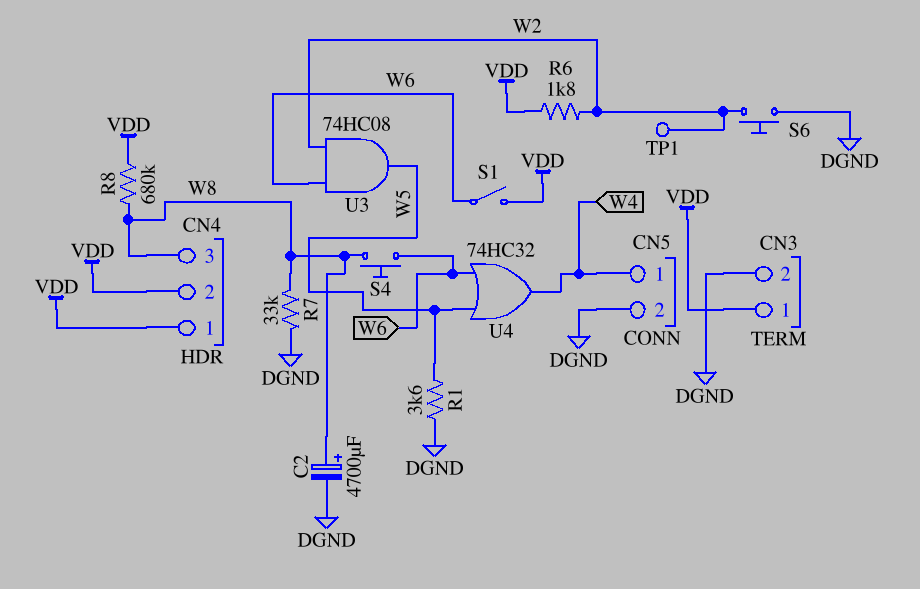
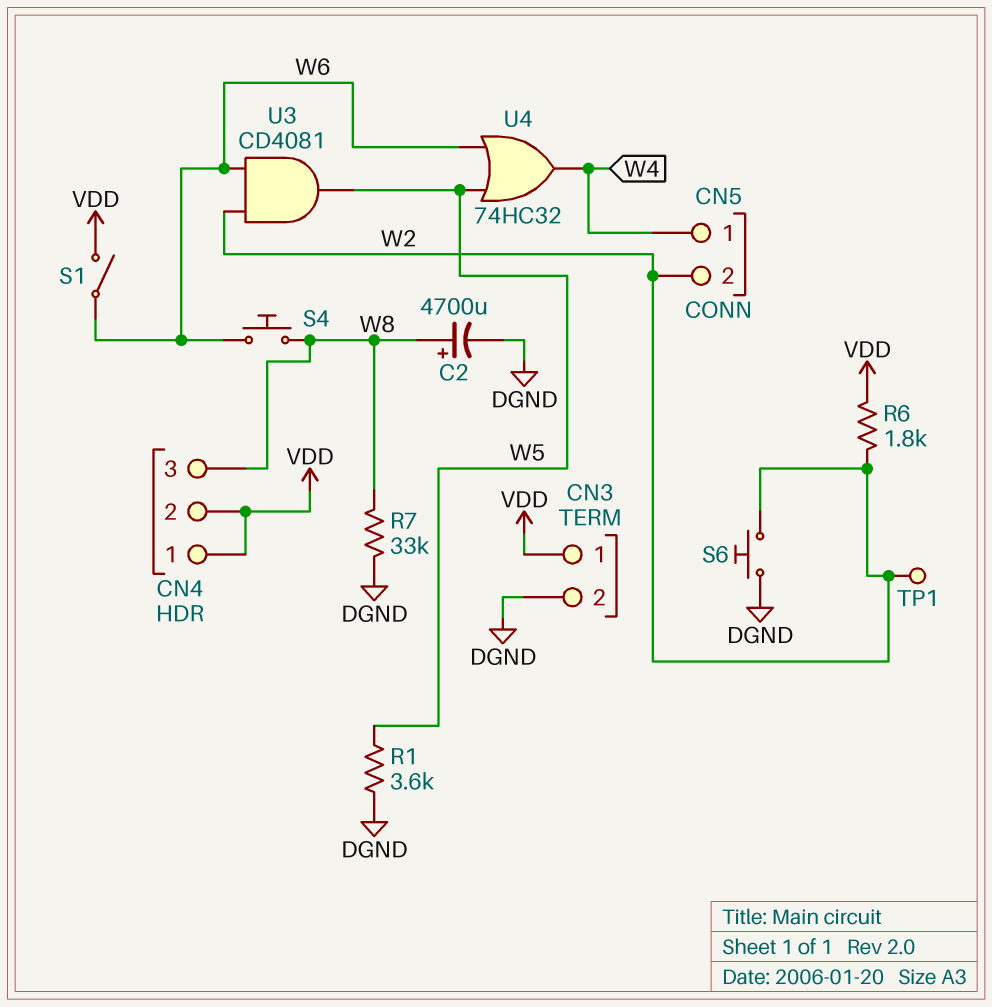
CN5 pin 2: DGND -> W2
R8: 680k (VDD, W8) -> none
U3: AND 74HC08 (in W2, in W6, out W5) -> AND CD4081 (in W2, in W6, out W5)

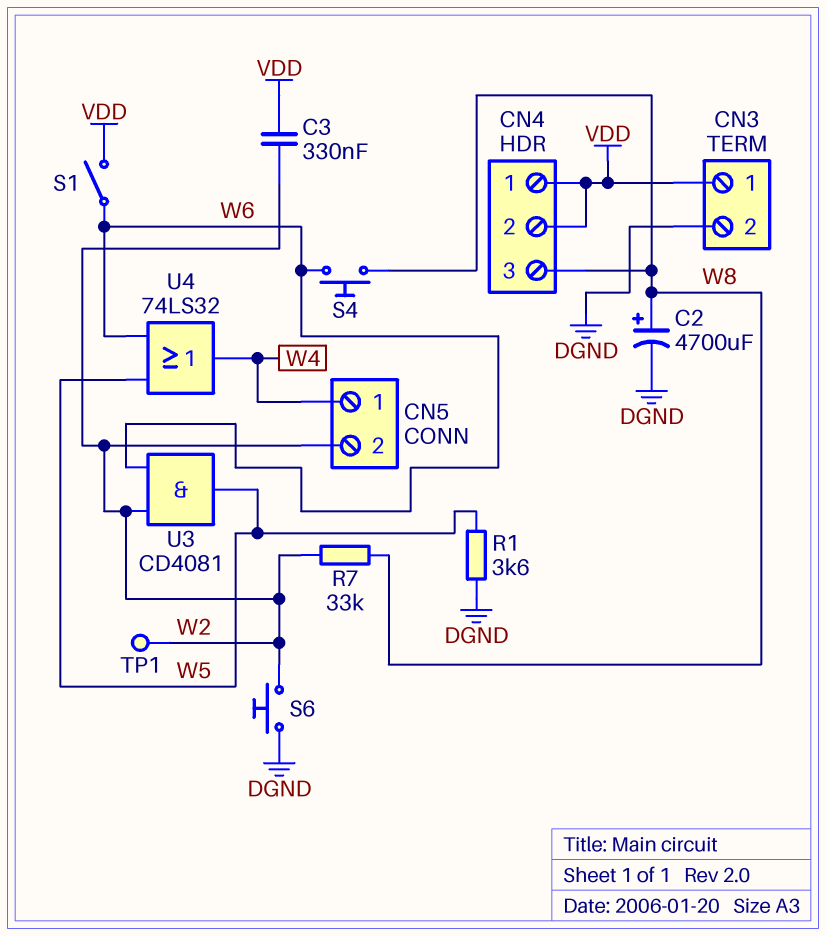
C3: none -> 330nF (VDD, W2)
R6: 1.8k (VDD, W2) -> none
R7: 33k (DGND, W8) -> 33k (W2, W8)
U4: OR 74HC32 (in W5, in W6, out W4) -> OR 74LS32 (in W5, in W6, out W4)

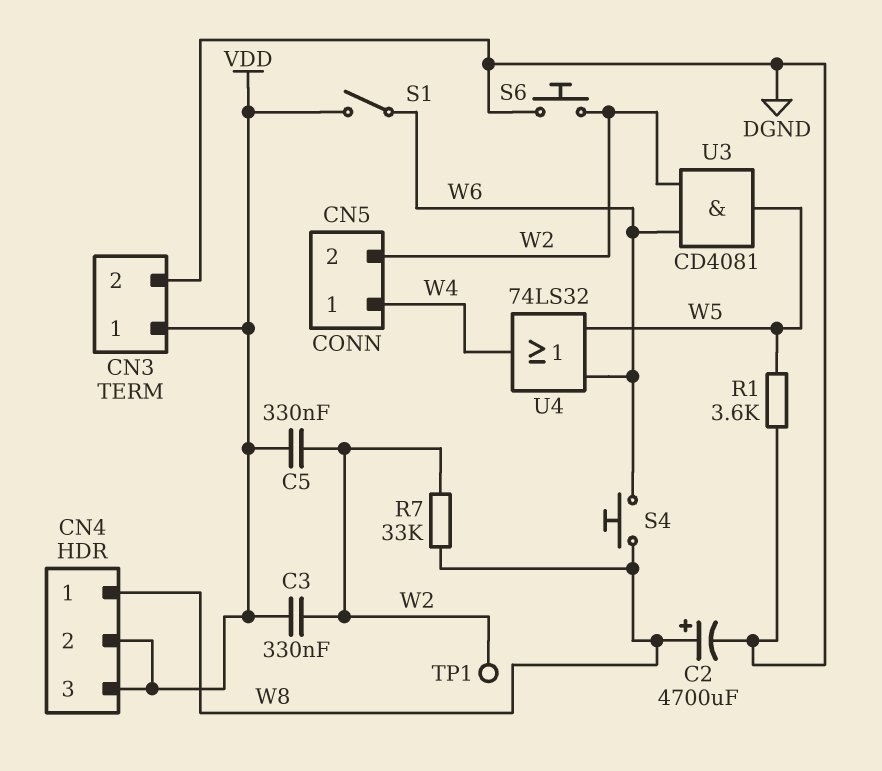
C5: none -> 330nF (VDD, W2)
CN4 pin 1: VDD -> W8
CN4 pin 3: W8 -> VDD

